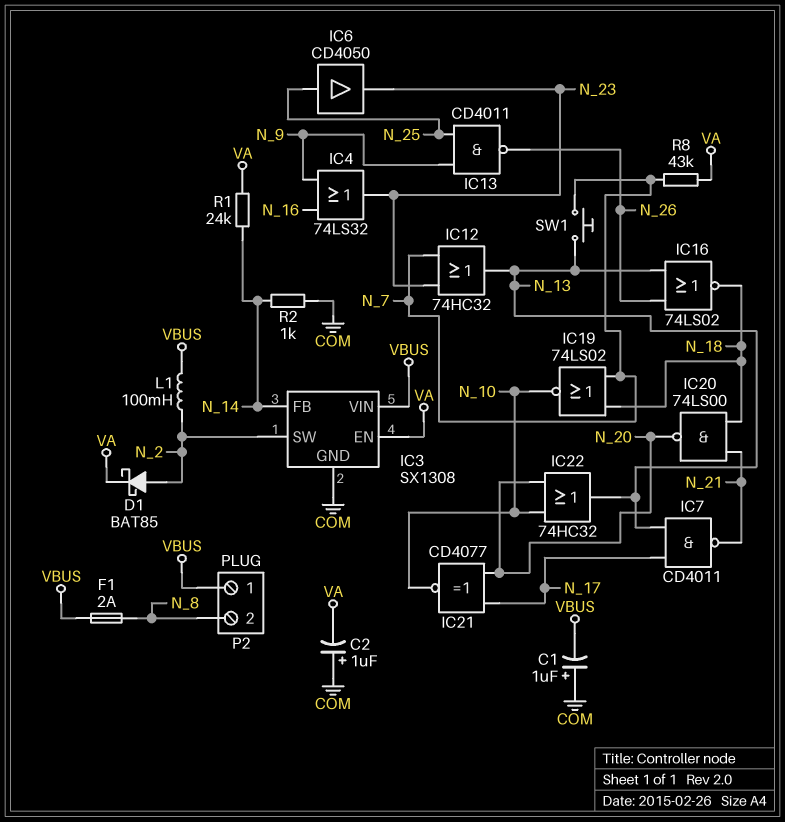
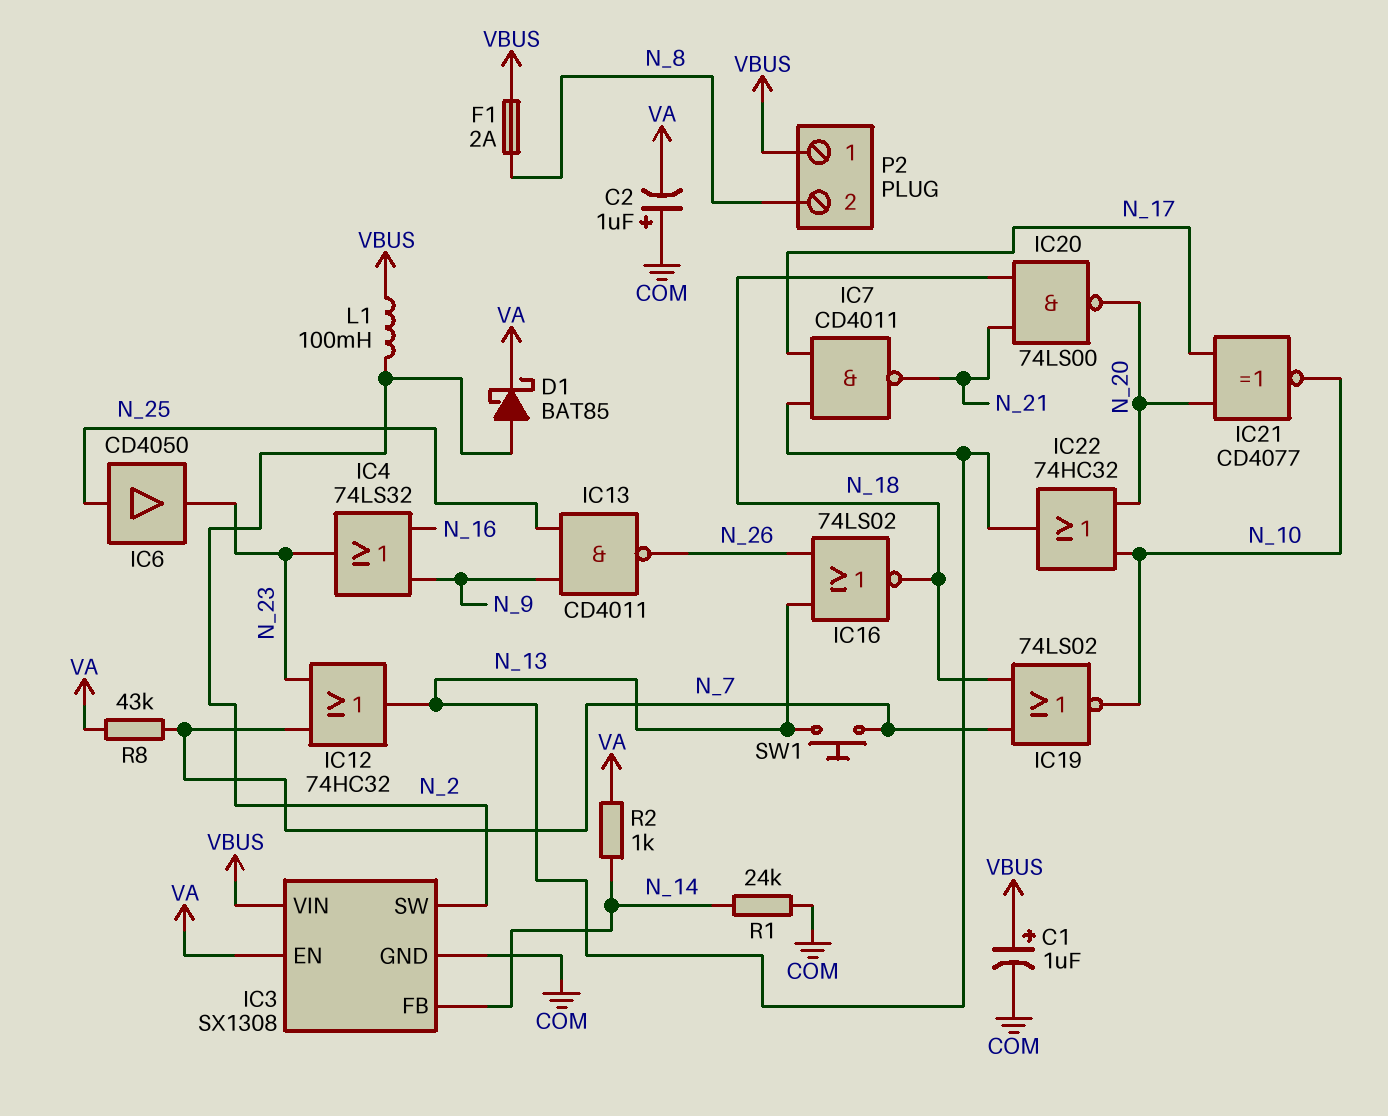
C1: 1uF (plus COM, minus VBUS) -> 1uF (plus VBUS, minus COM)
R1: 24k (N_14, VA) -> 24k (COM, N_14)
R2: 1k (COM, N_14) -> 1k (N_14, VA)

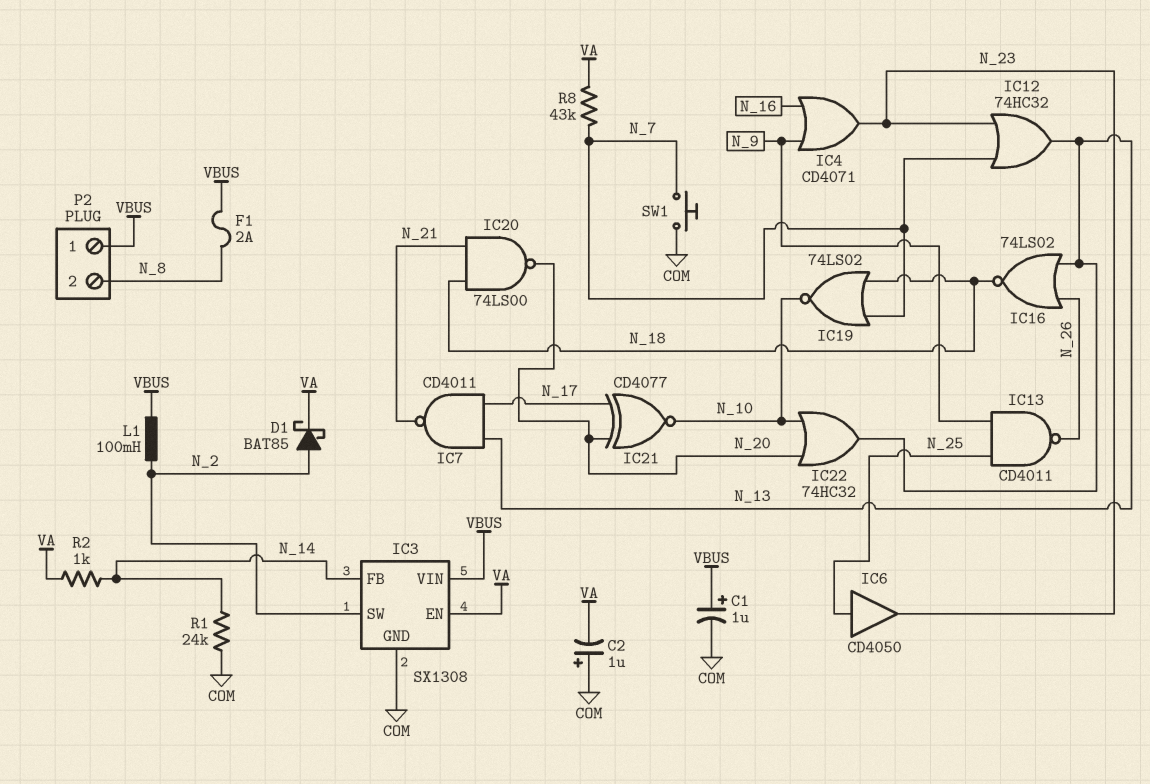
IC4: OR 74LS32 (in N_9, in N_16, out N_23) -> OR CD4071 (in N_9, in N_16, out N_23)
SW1: button (N_7, N_13) -> button (COM, N_7)

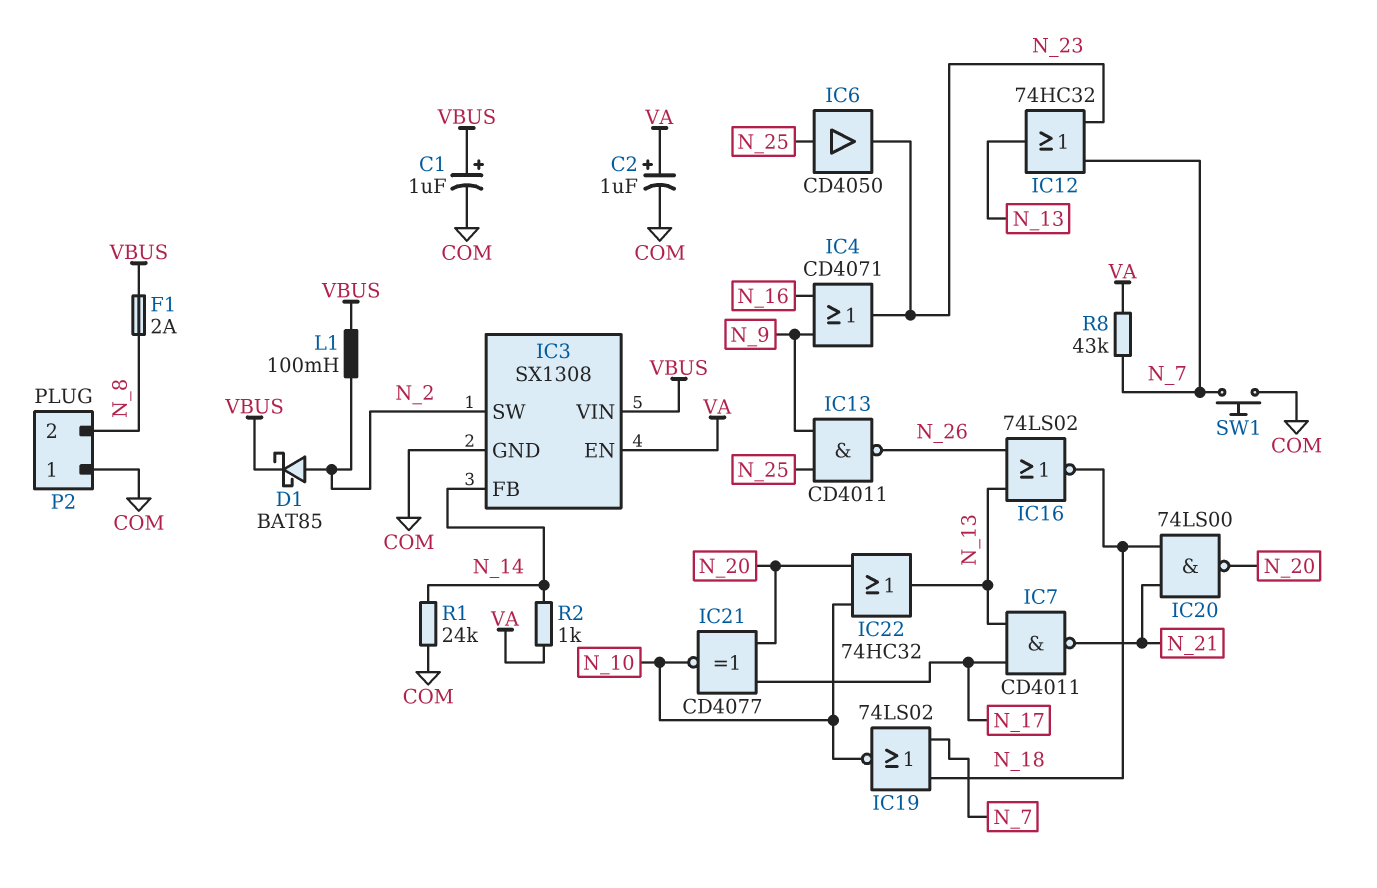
C2: 1uF (plus COM, minus VA) -> 1uF (plus VA, minus COM)
D1: schottky BAT85 (A N_2, K VA) -> schottky BAT85 (A N_2, K VBUS)
P2 pin 1: VBUS -> COM

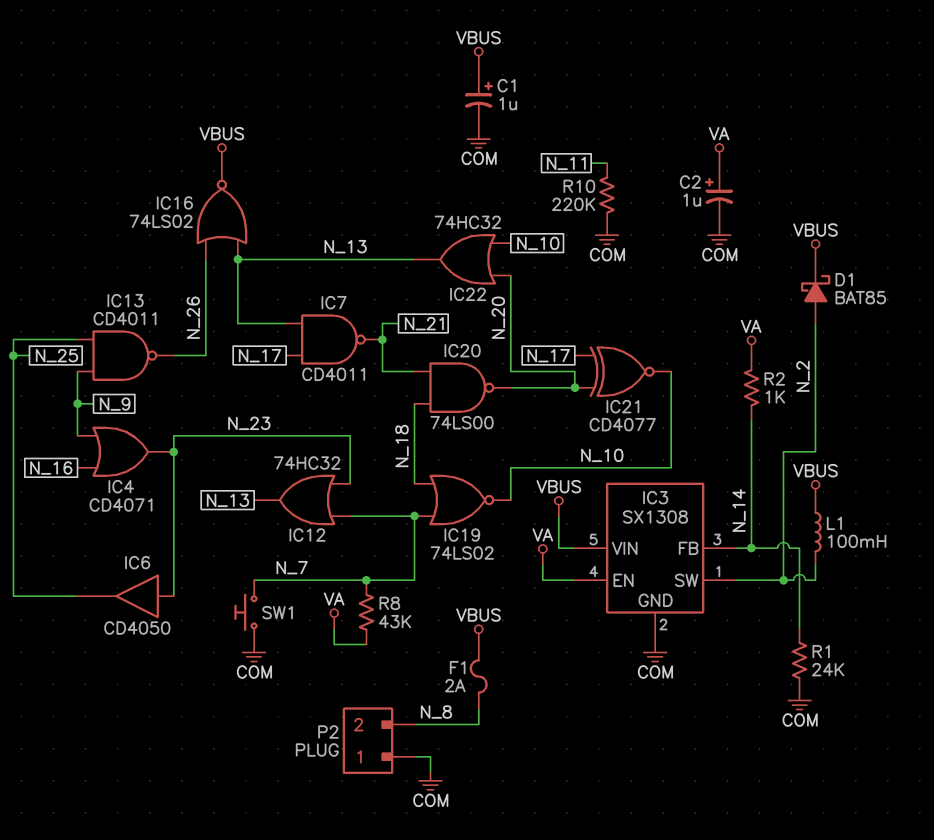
IC6: buffer CD4050 (in N_25, out N_23) -> buffer CD4050 (in N_23, out N_25)
IC16: NOR 74LS02 (in N_13, in N_26, out N_18) -> NOR 74LS02 (in N_13, in N_26, out VBUS)
R10: none -> 220k (COM, N_11)

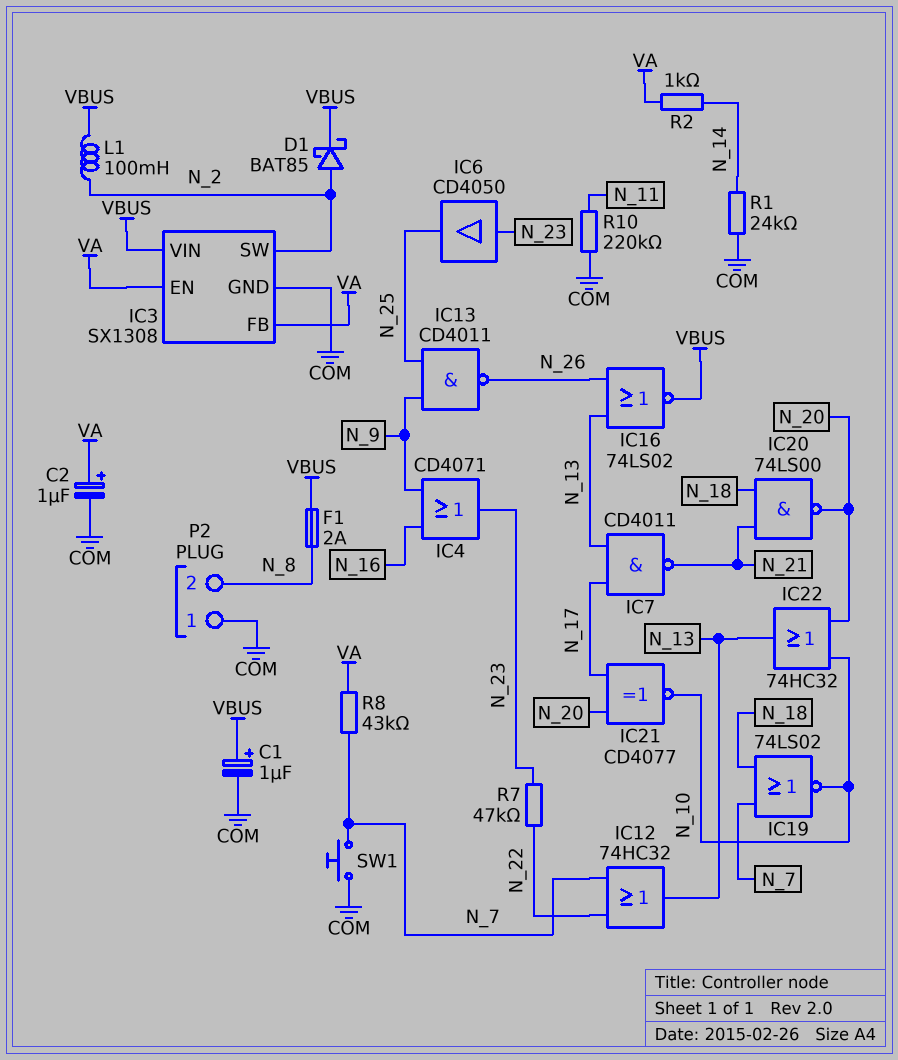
IC3 pin FB: N_14 -> VA
IC12: OR 74HC32 (in N_7, in N_23, out N_13) -> OR 74HC32 (in N_7, in N_22, out N_13)
R7: none -> 47k (N_22, N_23)

